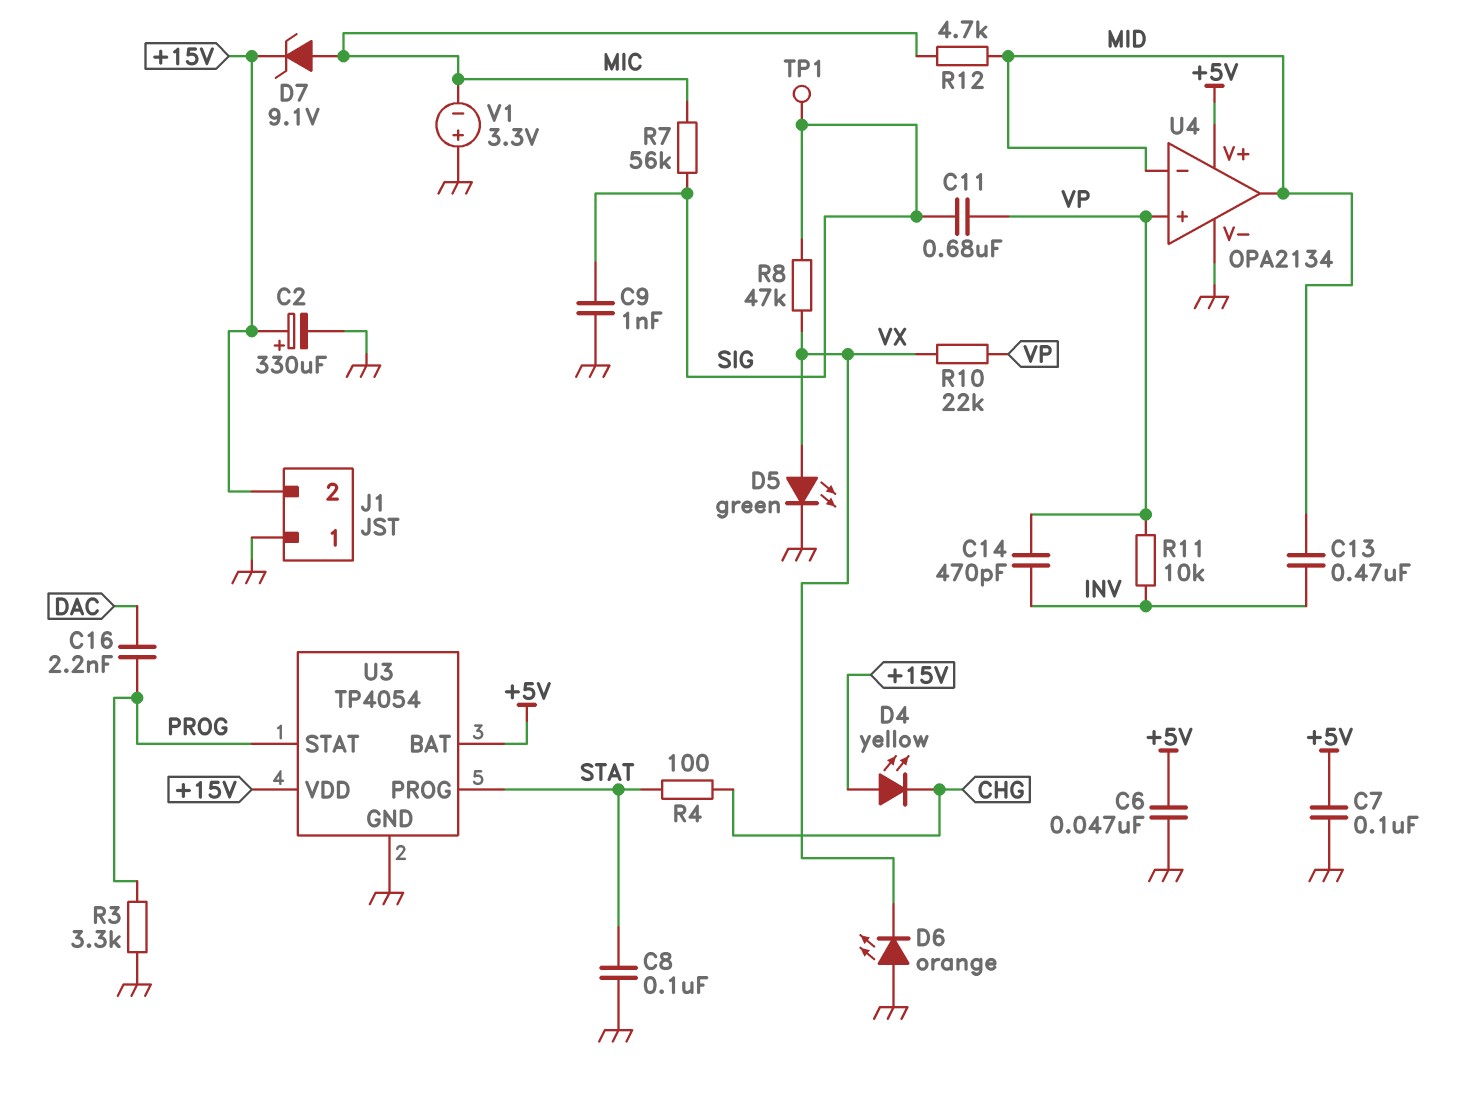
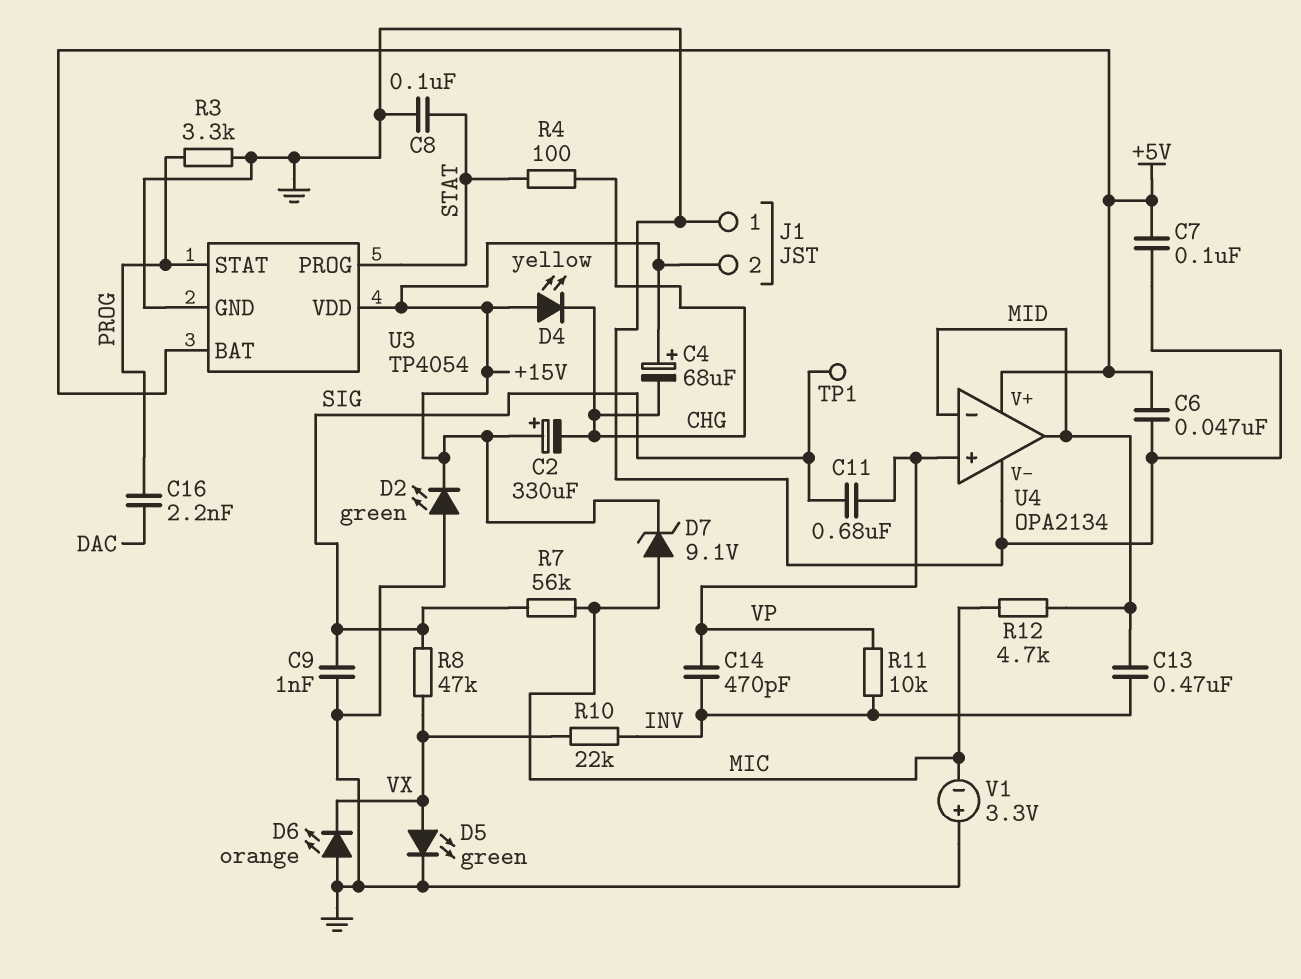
C2: 330uF (plus +15V, minus GND) -> 330uF (plus +15V, minus CHG)
C4: none -> 68uF (plus +15V, minus CHG)
D2: none -> LED green (A GND, K +15V)
R10: 22k (VP, VX) -> 22k (INV, VX)

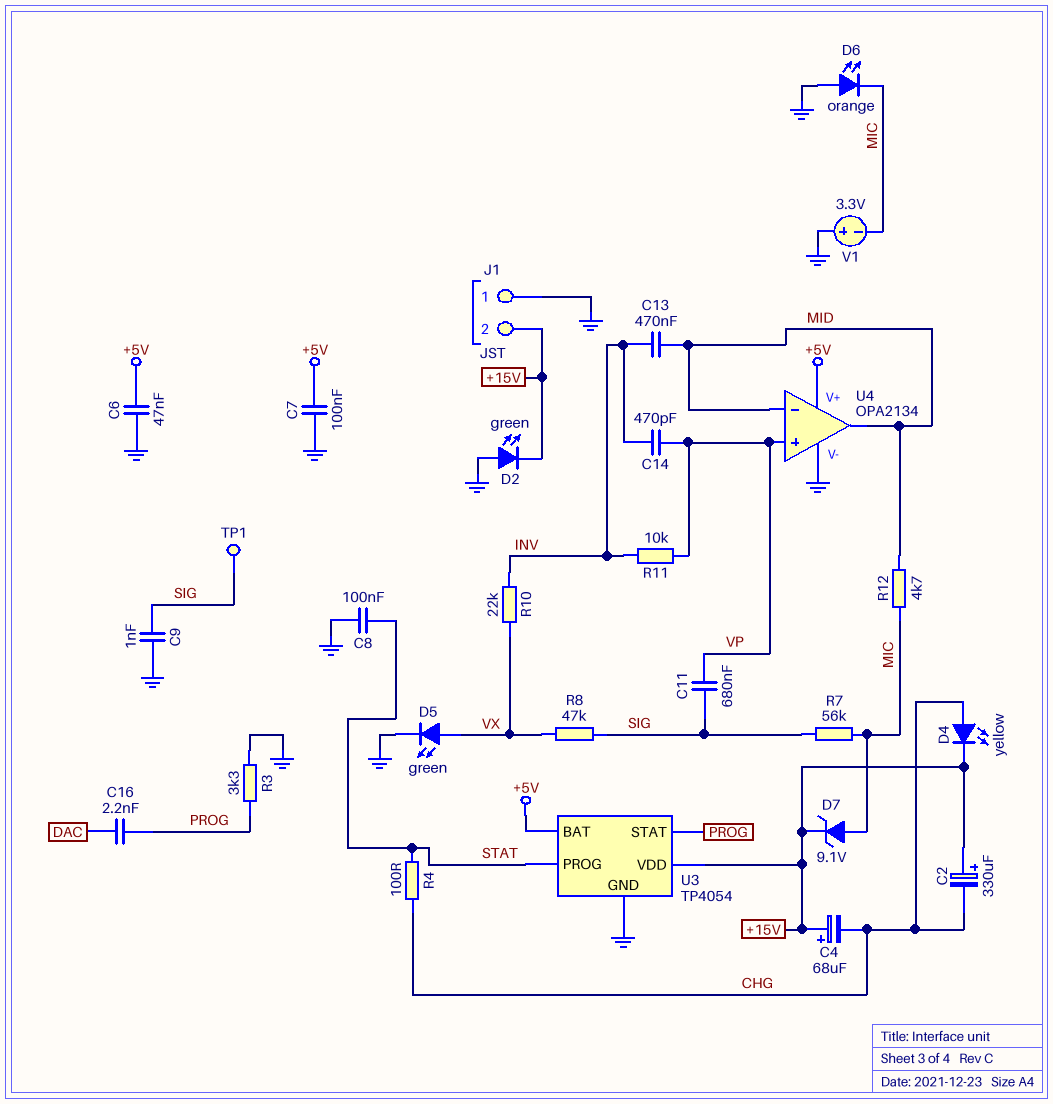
D4: LED yellow (A +15V, K CHG) -> LED yellow (A CHG, K +15V)
D6: LED orange (A GND, K VX) -> LED orange (A GND, K MIC)

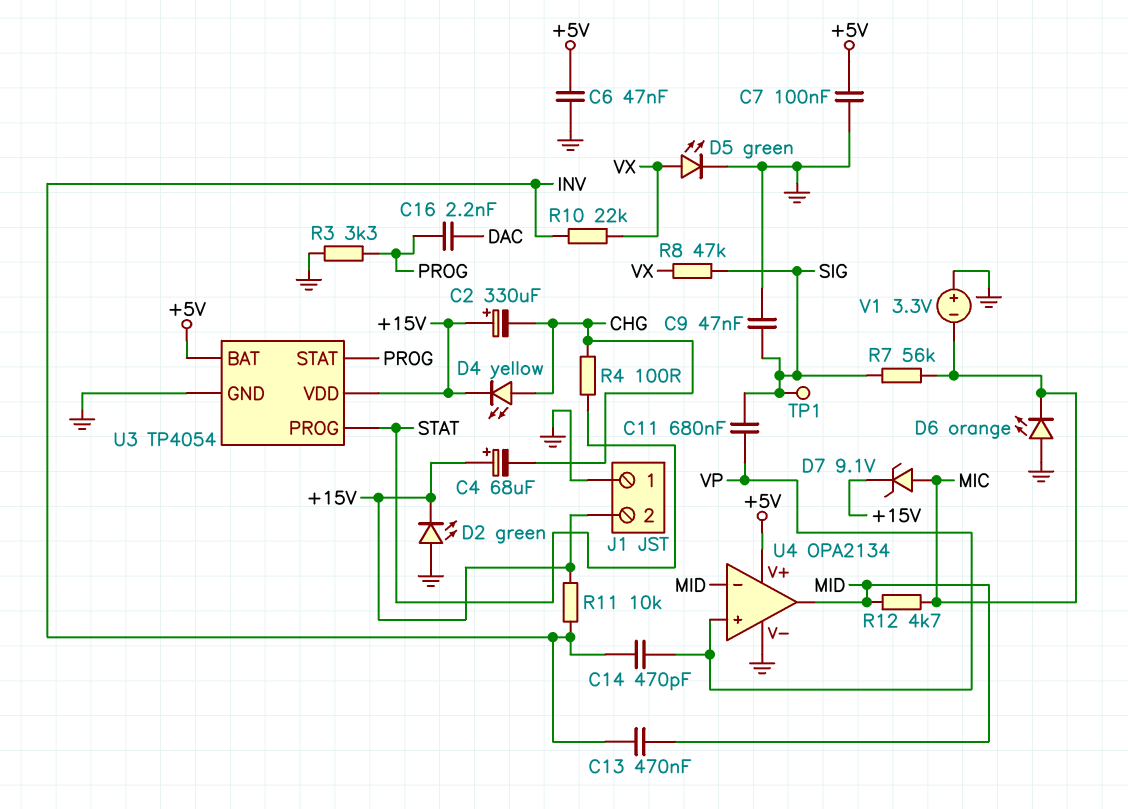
C8: 100nF (GND, STAT) -> none
C9: 1nF (GND, SIG) -> 47nF (GND, SIG)
R11: 10k (INV, VP) -> 10k (+15V, INV)

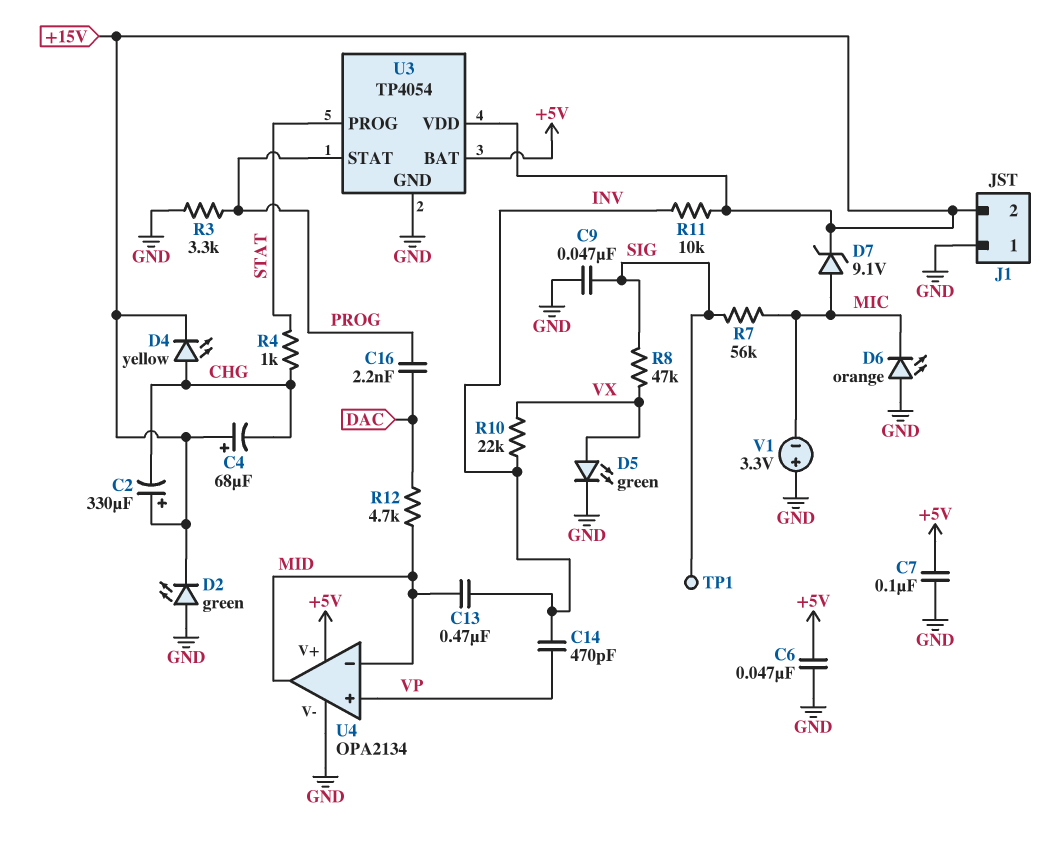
C11: 680nF (SIG, VP) -> none
R4: 100 (CHG, STAT) -> 1k (CHG, STAT)
R12: 4.7k (MIC, MID) -> 4.7k (DAC, MID)

